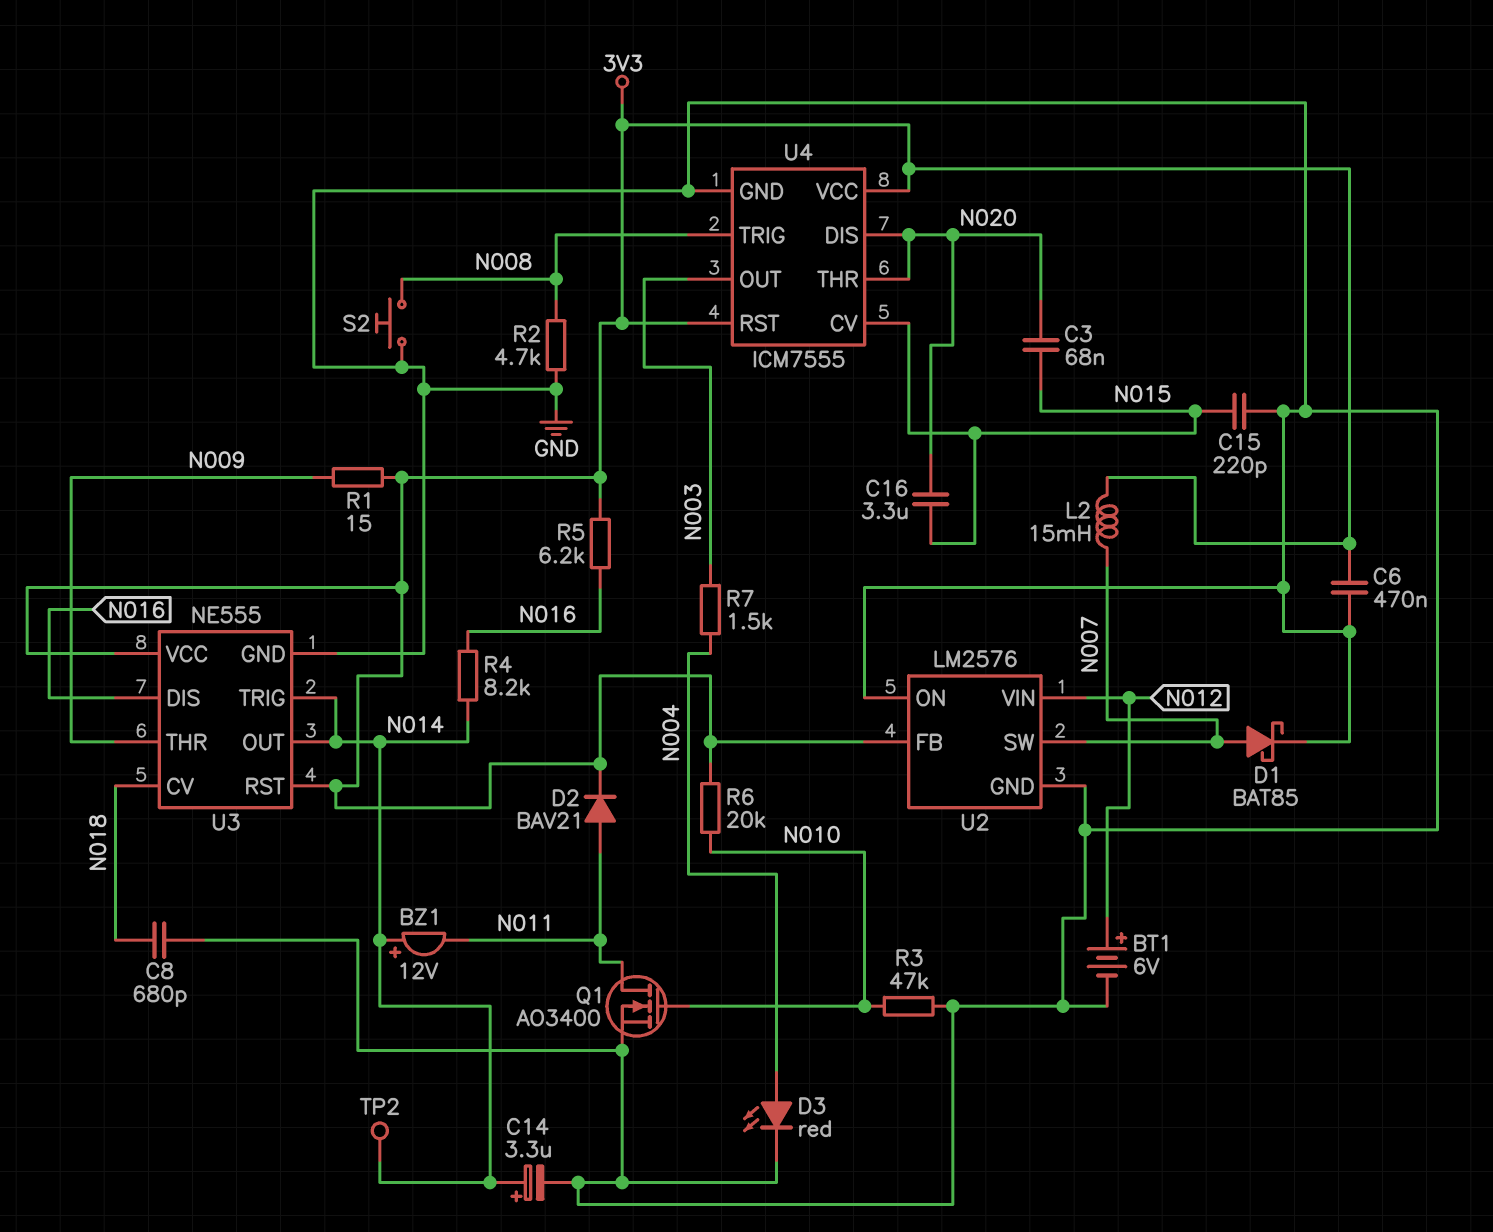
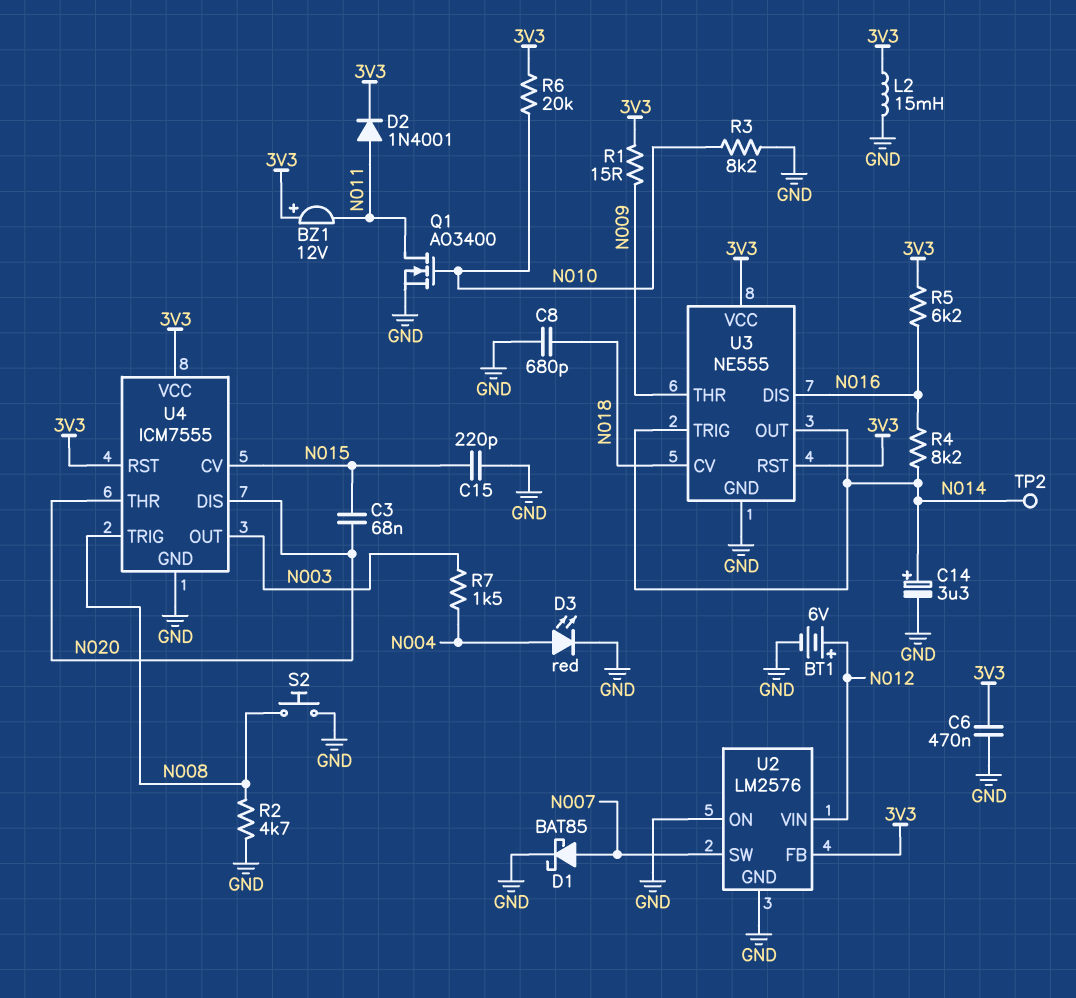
BZ1: buzzer 12V (plus N014, minus N011) -> buzzer 12V (plus 3V3, minus N011)
C16: 3.3uF (N015, N020) -> none
D2: diode BAV21 (A N011, K 3V3) -> diode 1N4001 (A N011, K 3V3)
L2: 15mH (3V3, N007) -> 15mH (3V3, GND)
R3: 47k (GND, N010) -> 8.2k (GND, N010)

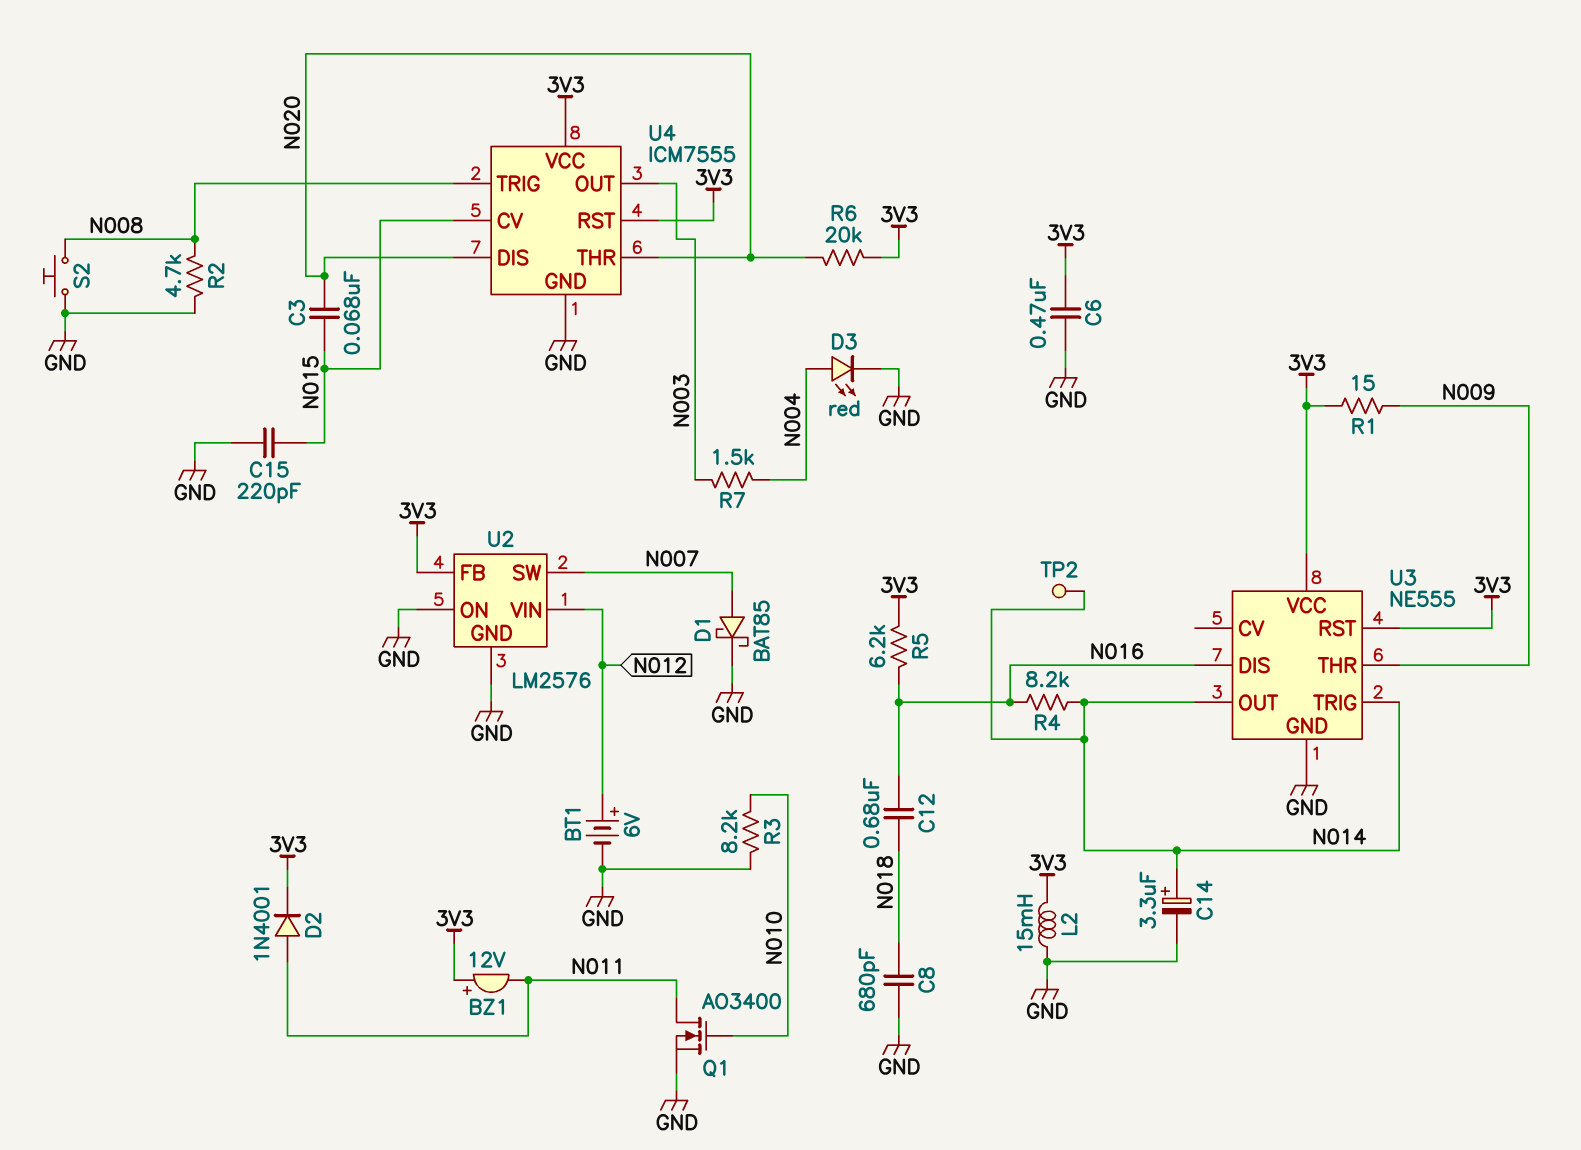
C12: none -> 680nF (N016, N018)
R6: 20k (3V3, N010) -> 20k (3V3, N020)
U3 pin CV: N018 -> none

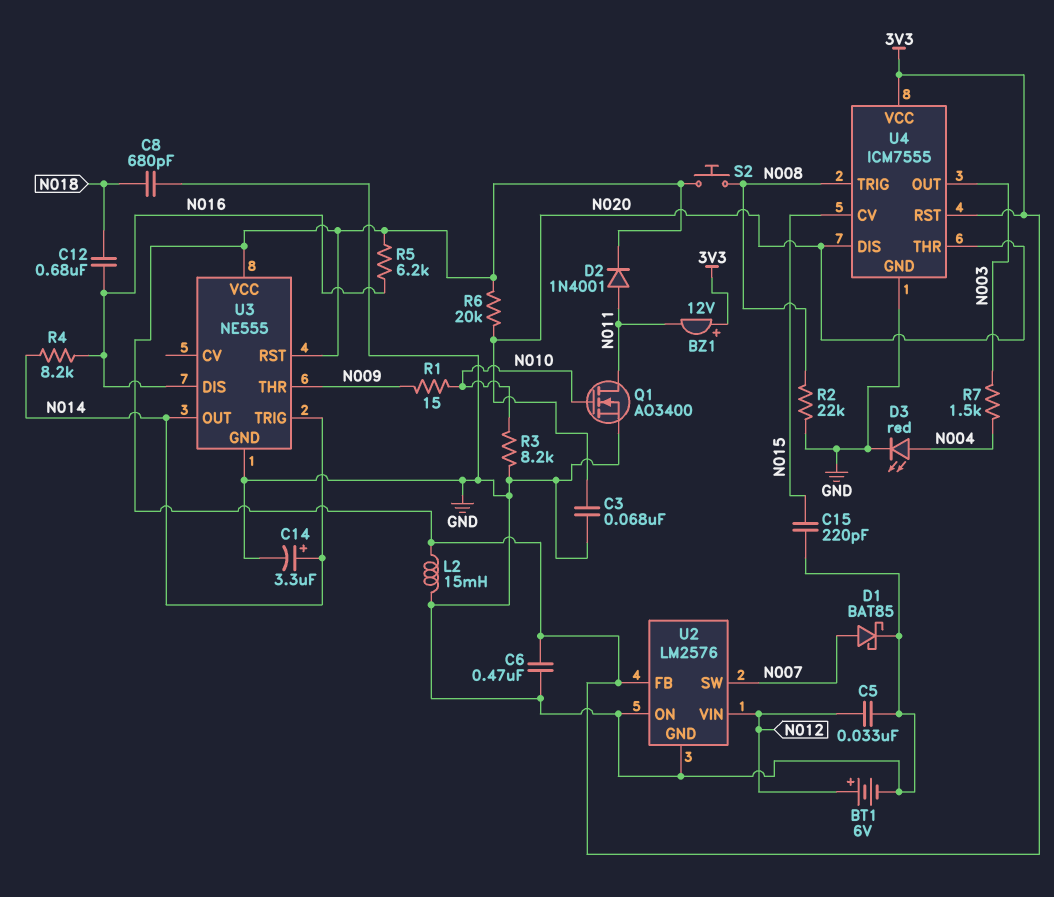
C3: 68nF (N015, N020) -> 68nF (GND, N020)
C5: none -> 33nF (GND, N012)
R1: 15 (3V3, N009) -> 15 (N009, N010)
R2: 4.7k (GND, N008) -> 22k (GND, N008)
S2: button (GND, N008) -> button (3V3, N008)
TP2: test point (N014) -> none

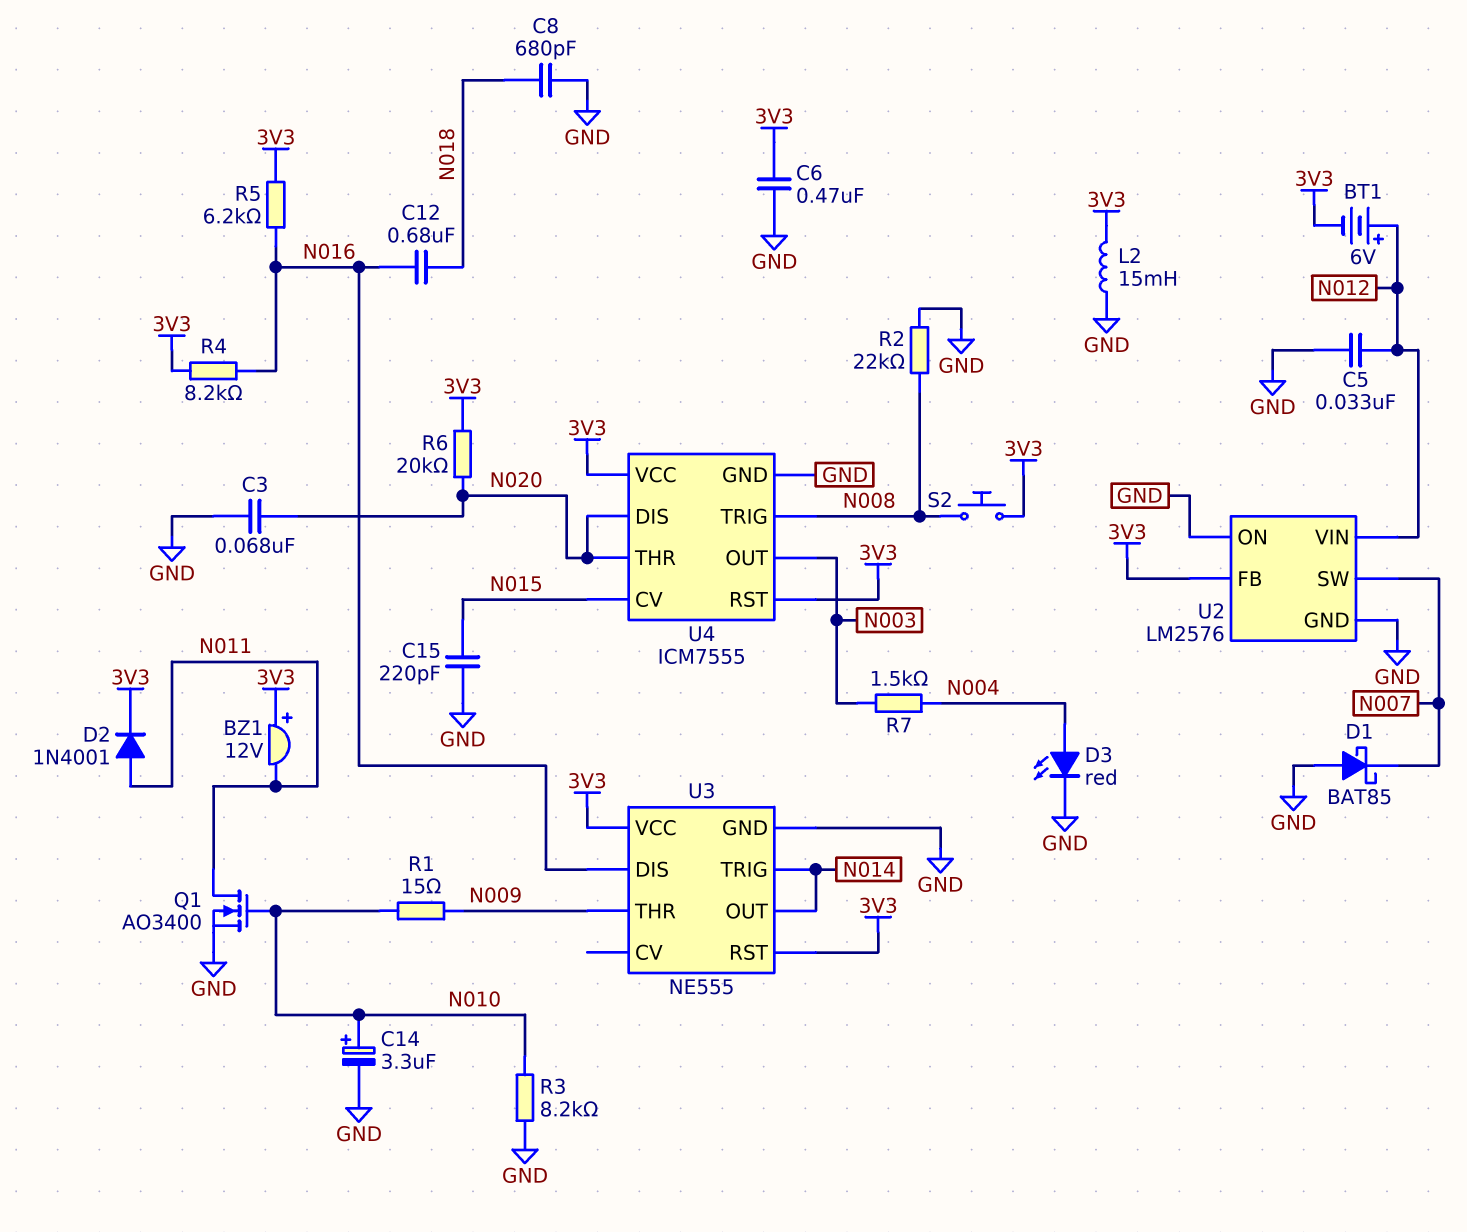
BT1: 6V (plus N012, minus GND) -> 6V (plus N012, minus 3V3)
C14: 3.3uF (plus N014, minus GND) -> 3.3uF (plus N010, minus GND)
D1: schottky BAT85 (A N007, K GND) -> schottky BAT85 (A GND, K N007)
R4: 8.2k (N014, N016) -> 8.2k (3V3, N016)

